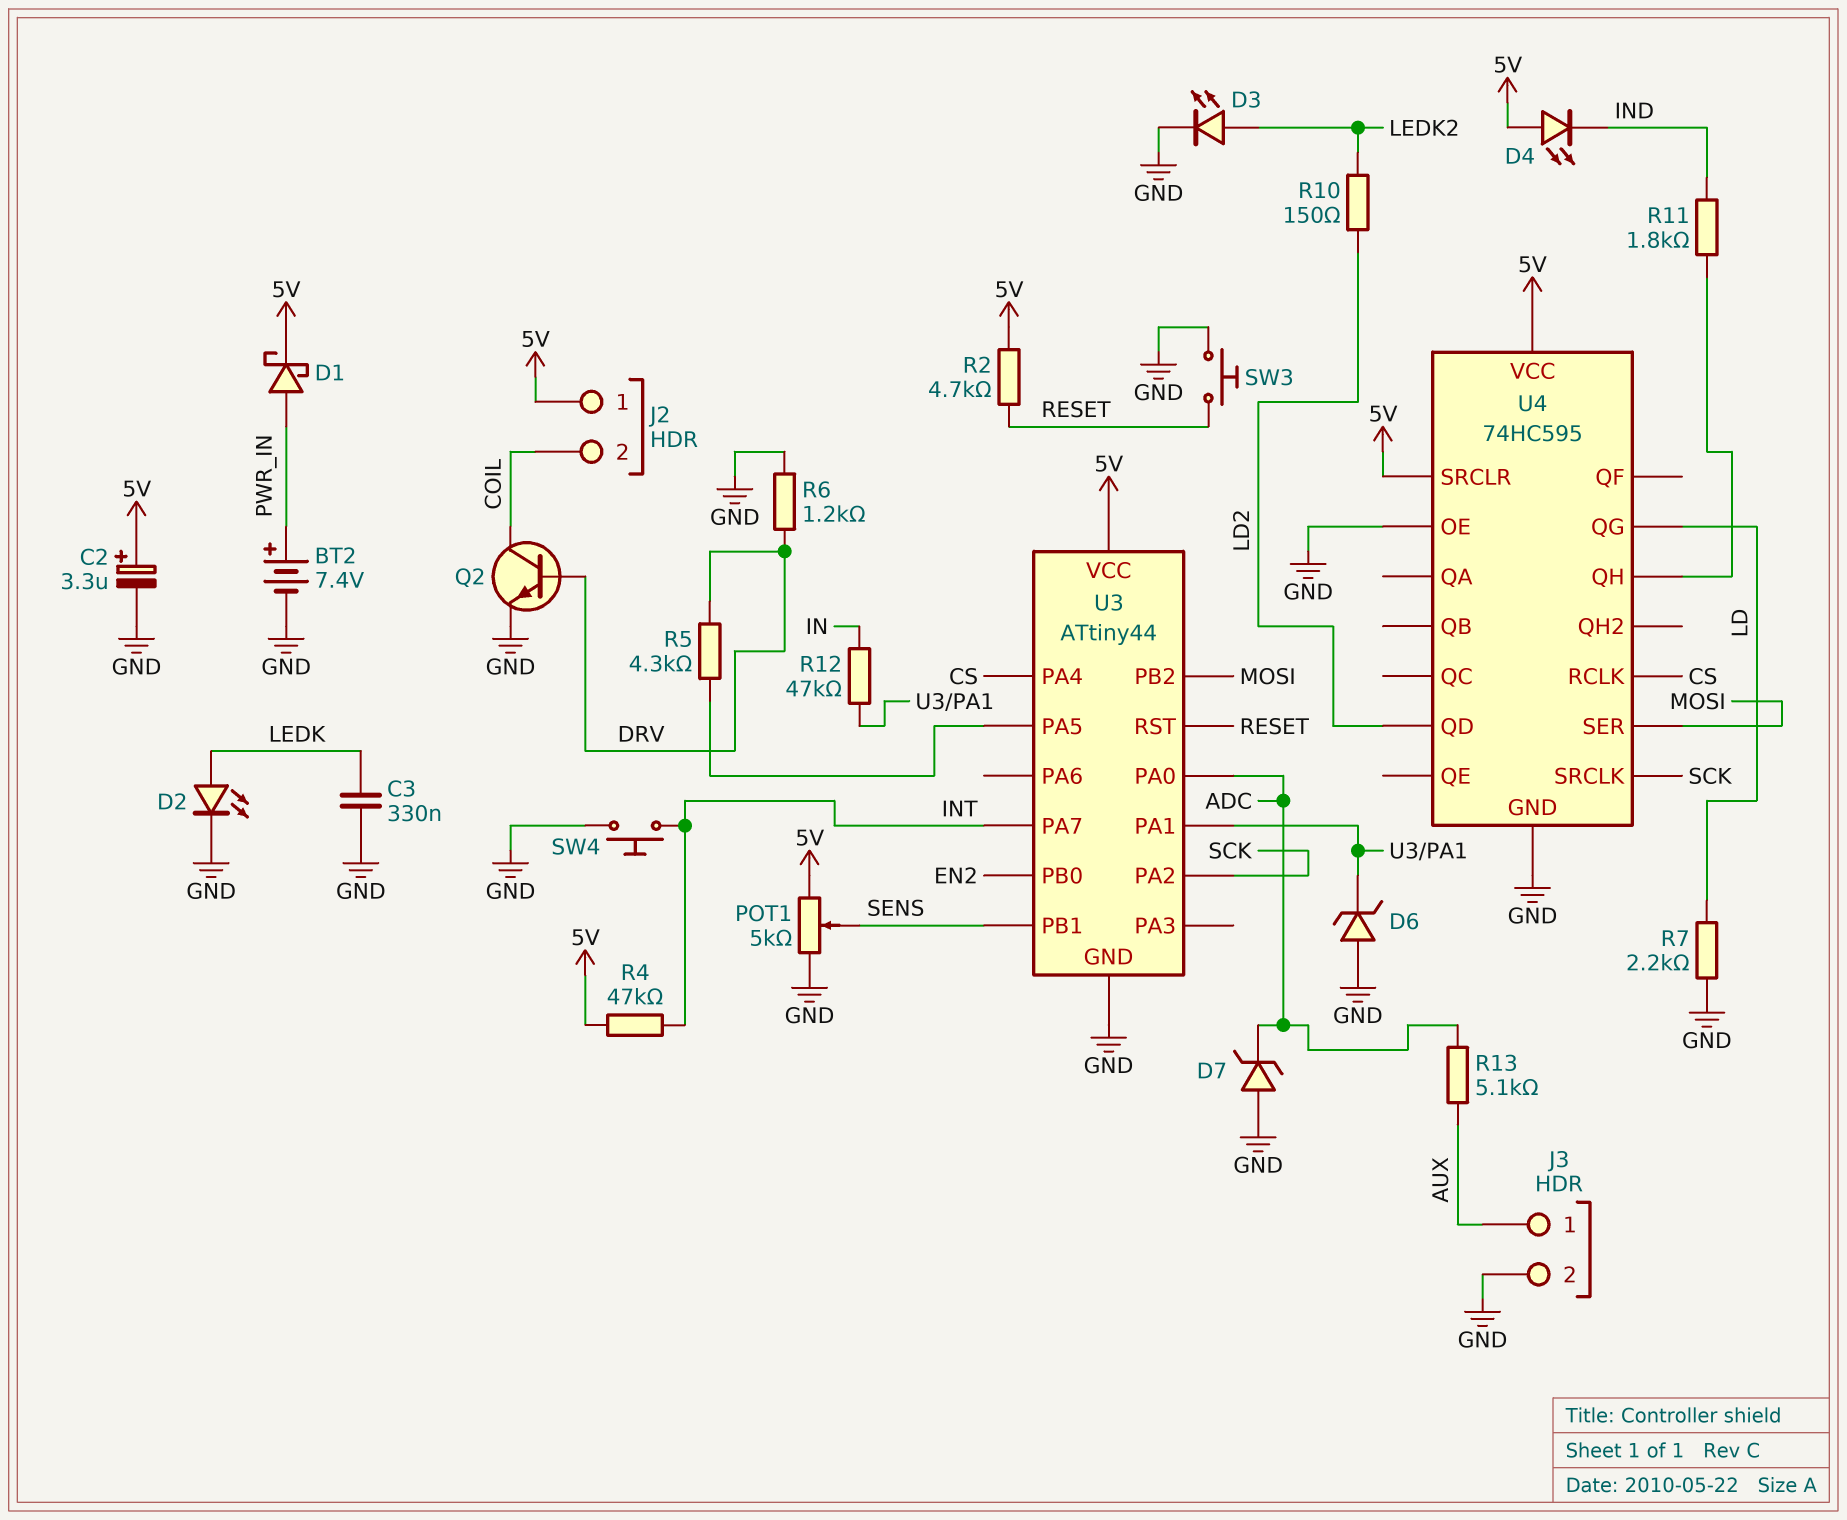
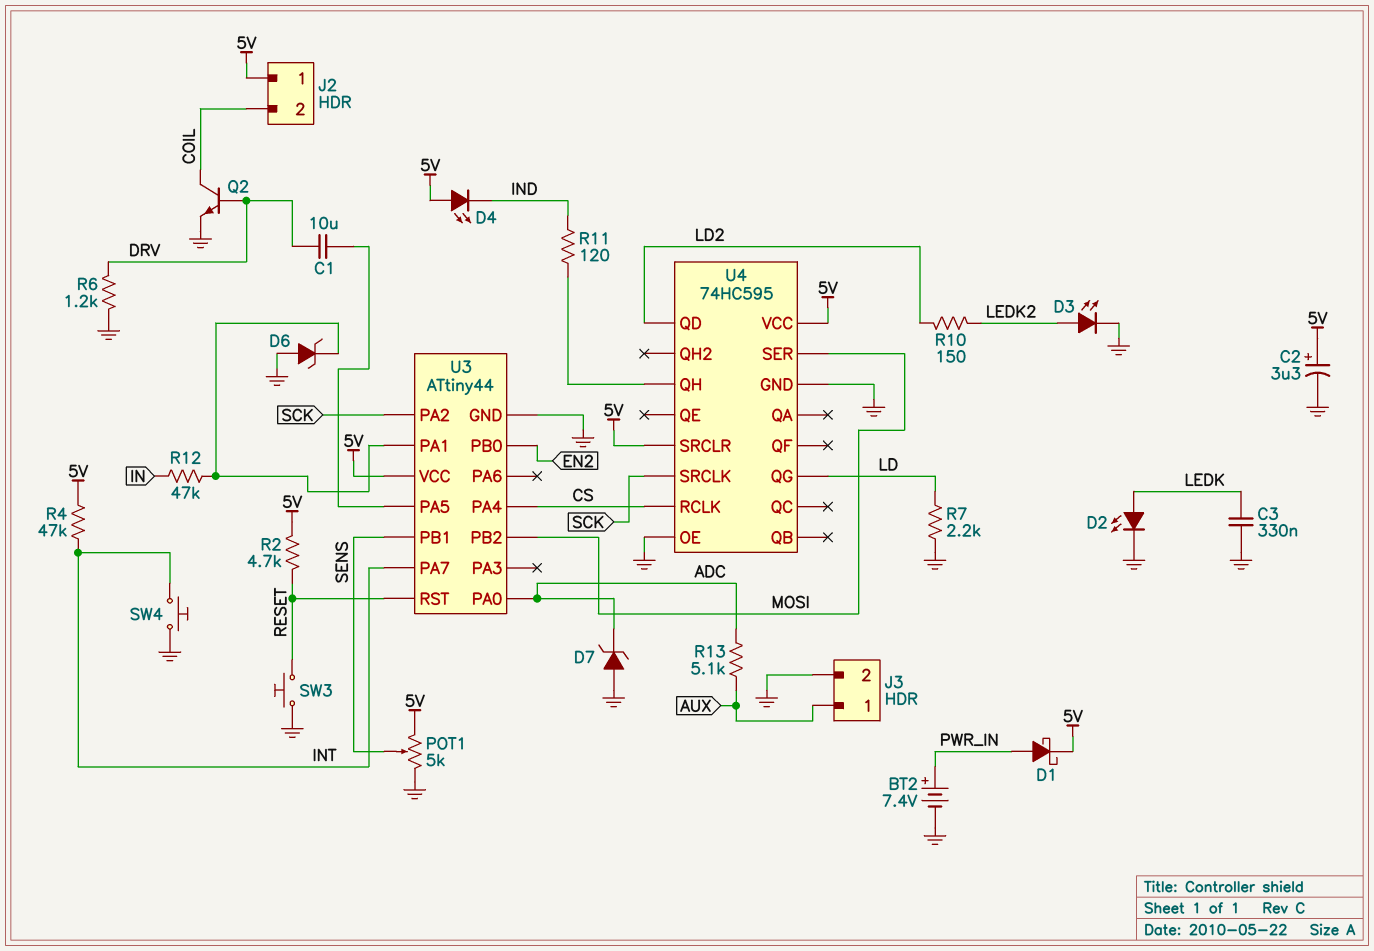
C1: none -> 10uF (DRV, U3/PA5)
R5: 4.3k (DRV, U3/PA5) -> none
R11: 1.8k (IND, U4/QH) -> 120 (IND, U4/QH)

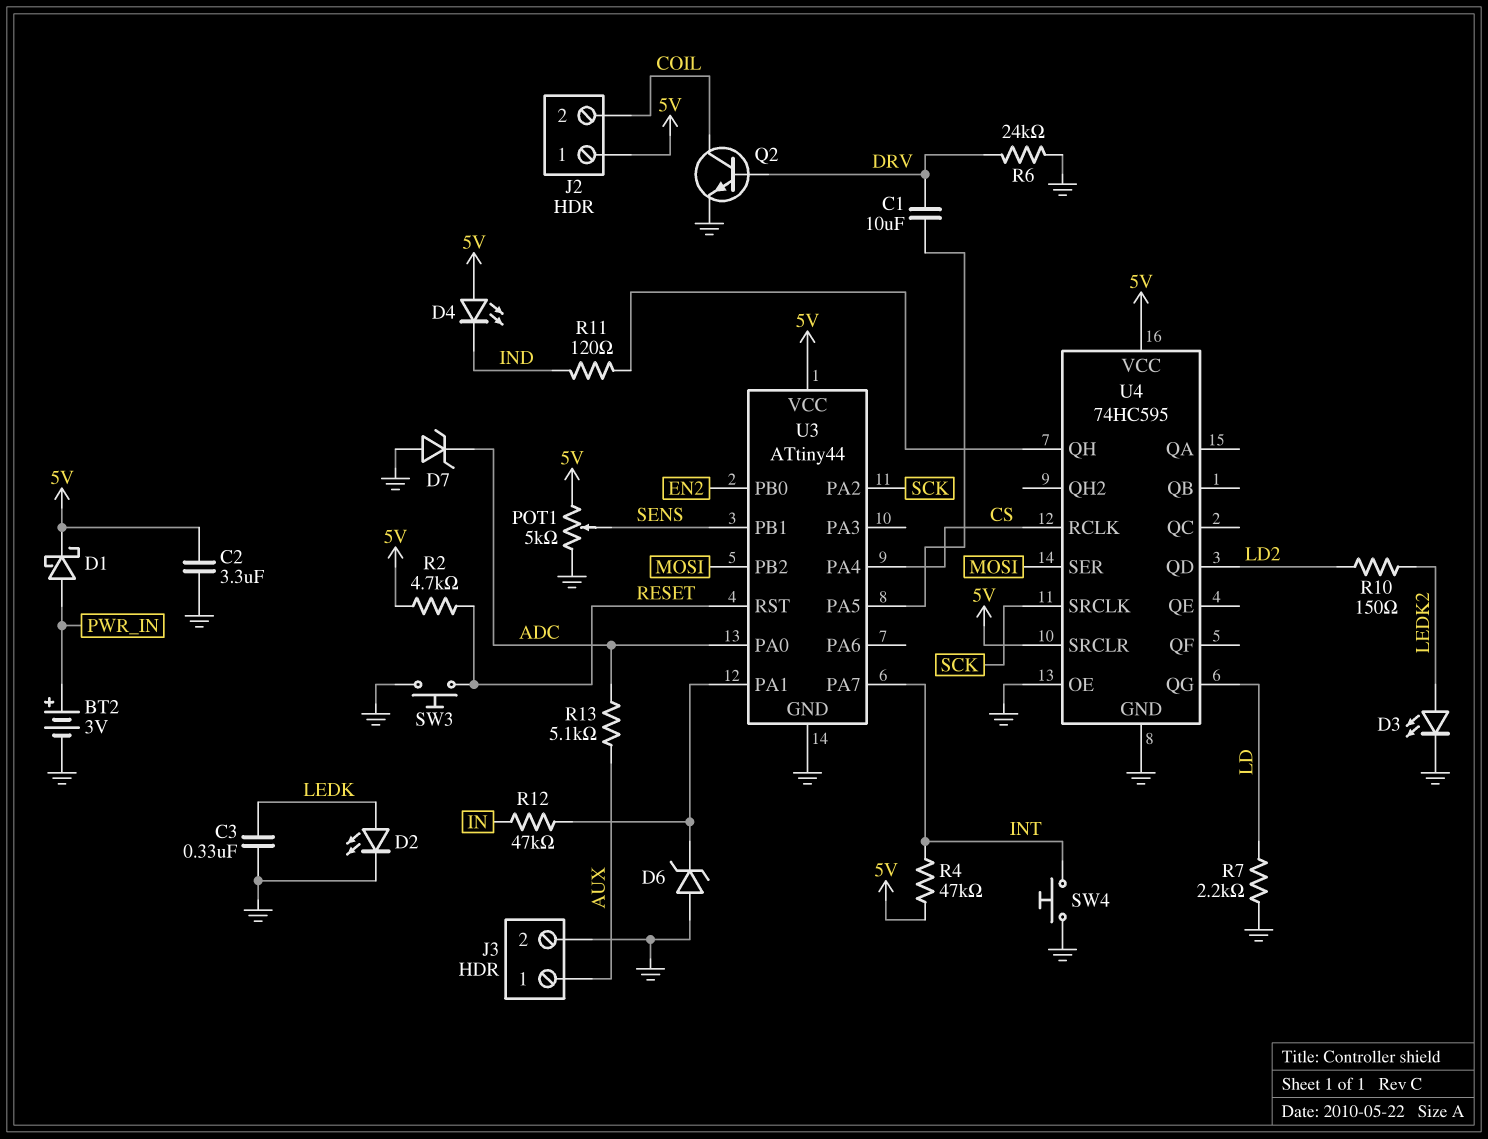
BT2: 7.4V (plus PWR_IN, minus GND) -> 3V (plus PWR_IN, minus GND)
C2: 3.3uF (plus 5V, minus GND) -> 3.3uF (5V, GND)
R6: 1.2k (DRV, GND) -> 24k (DRV, GND)

